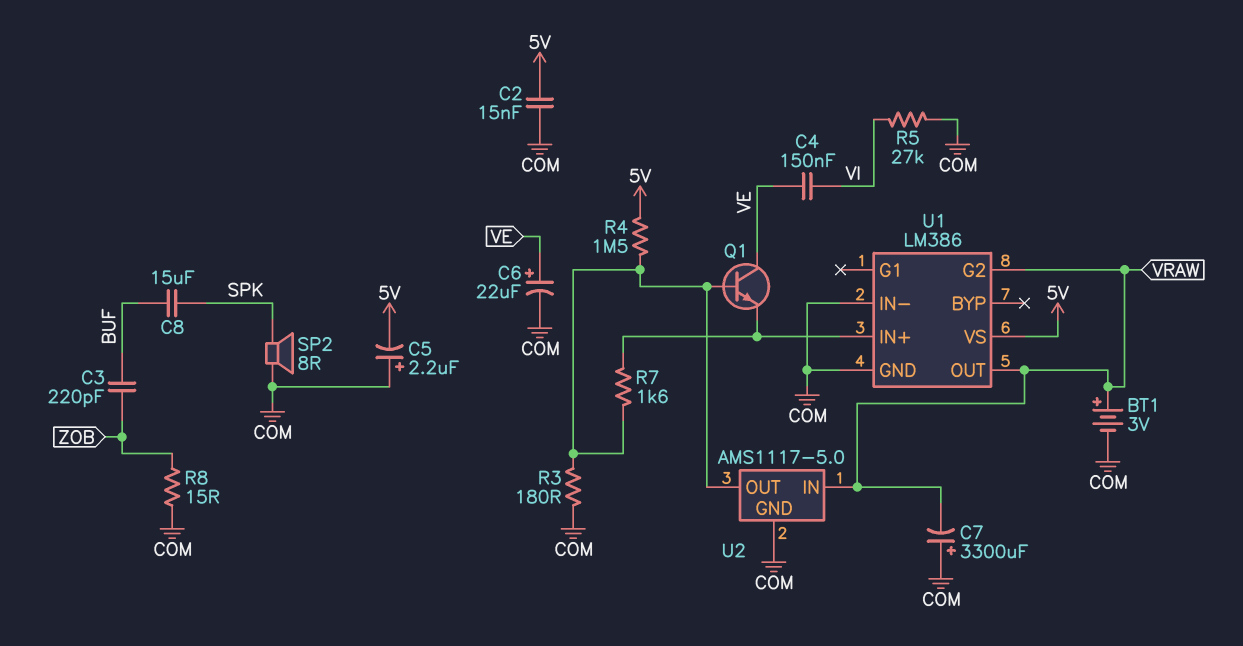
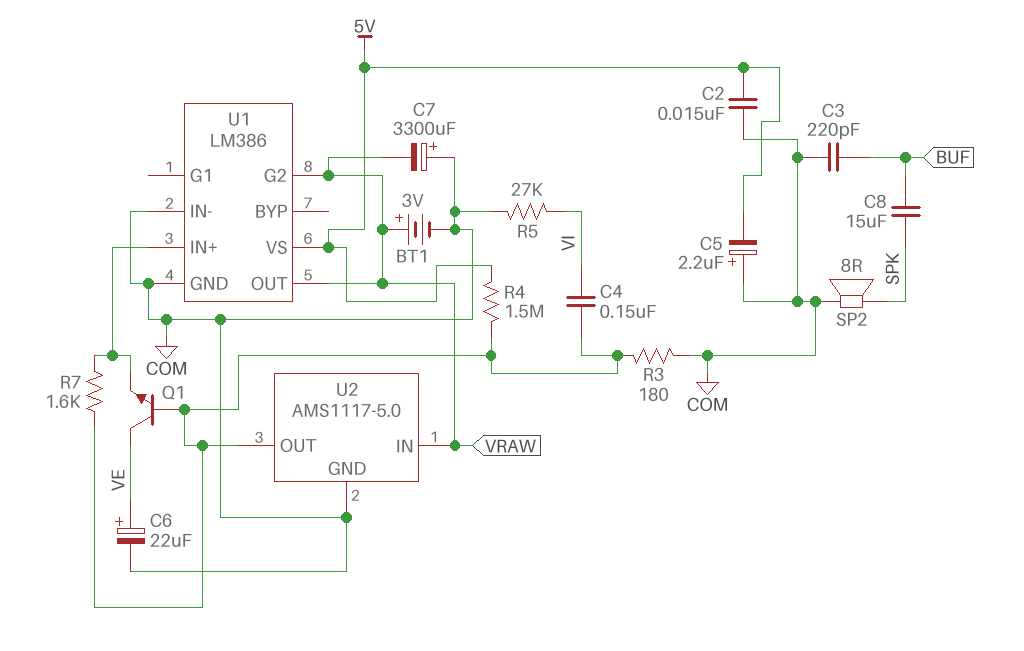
C3: 220pF (BUF, ZOB) -> 220pF (BUF, COM)
C4: 150nF (VE, VI) -> 150nF (U2/OUT, VI)
R8: 15 (COM, ZOB) -> none

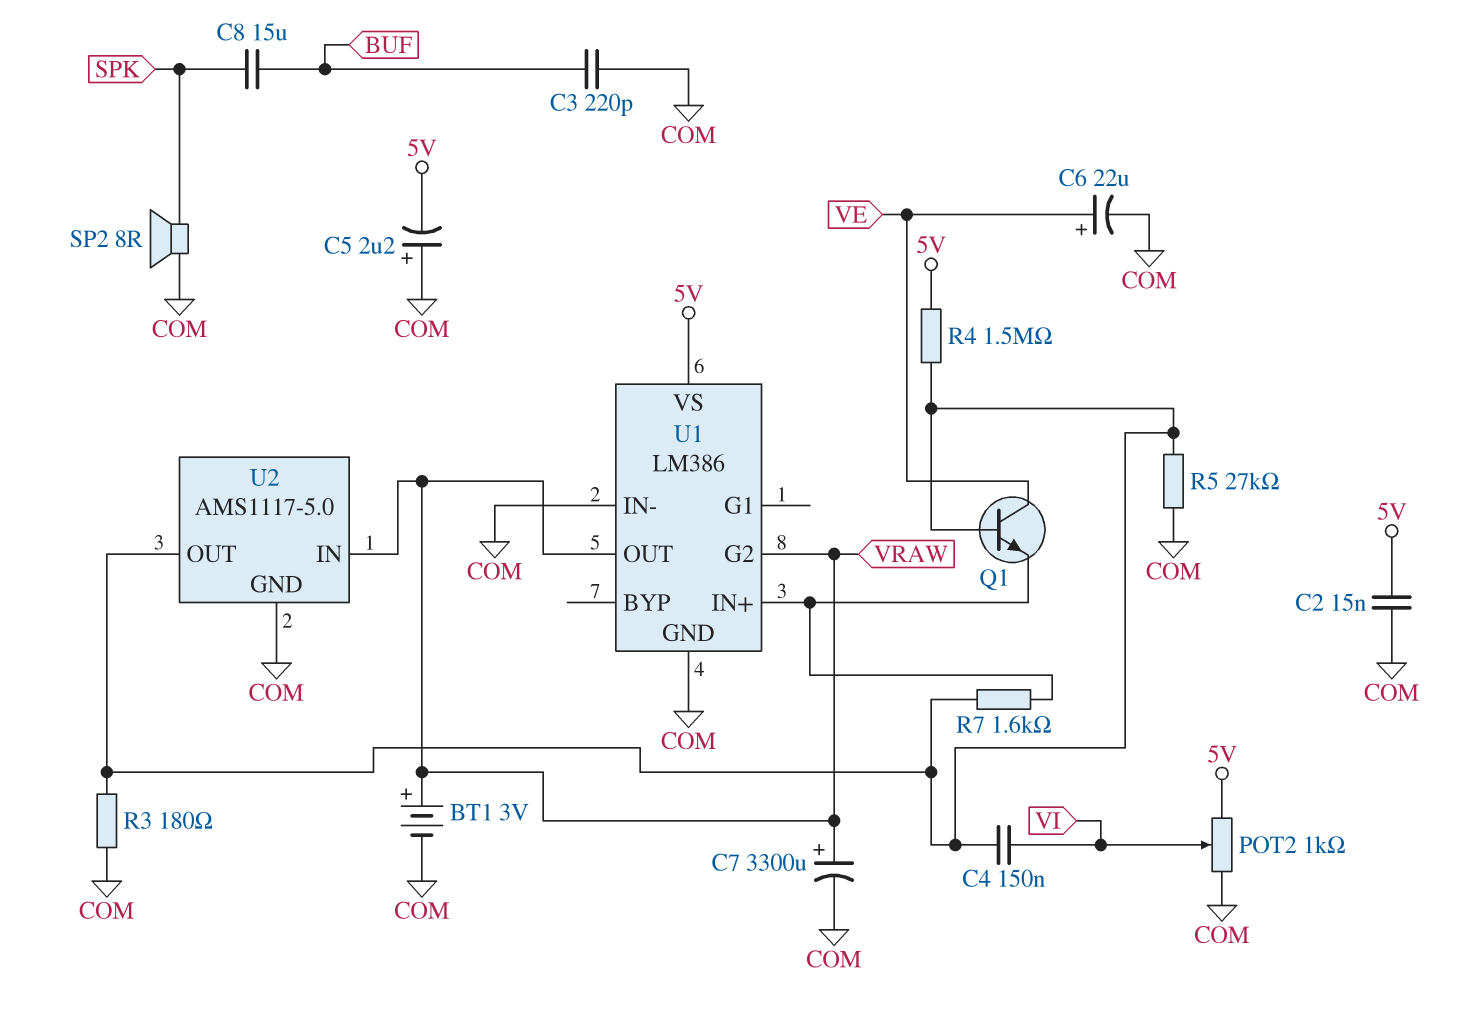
C7: 3300uF (plus COM, minus VRAW) -> 3300uF (plus VRAW, minus COM)
POT2: none -> 1k (5V, COM, wiper VI)
R5: 27k (COM, VI) -> 27k (COM, U2/OUT)

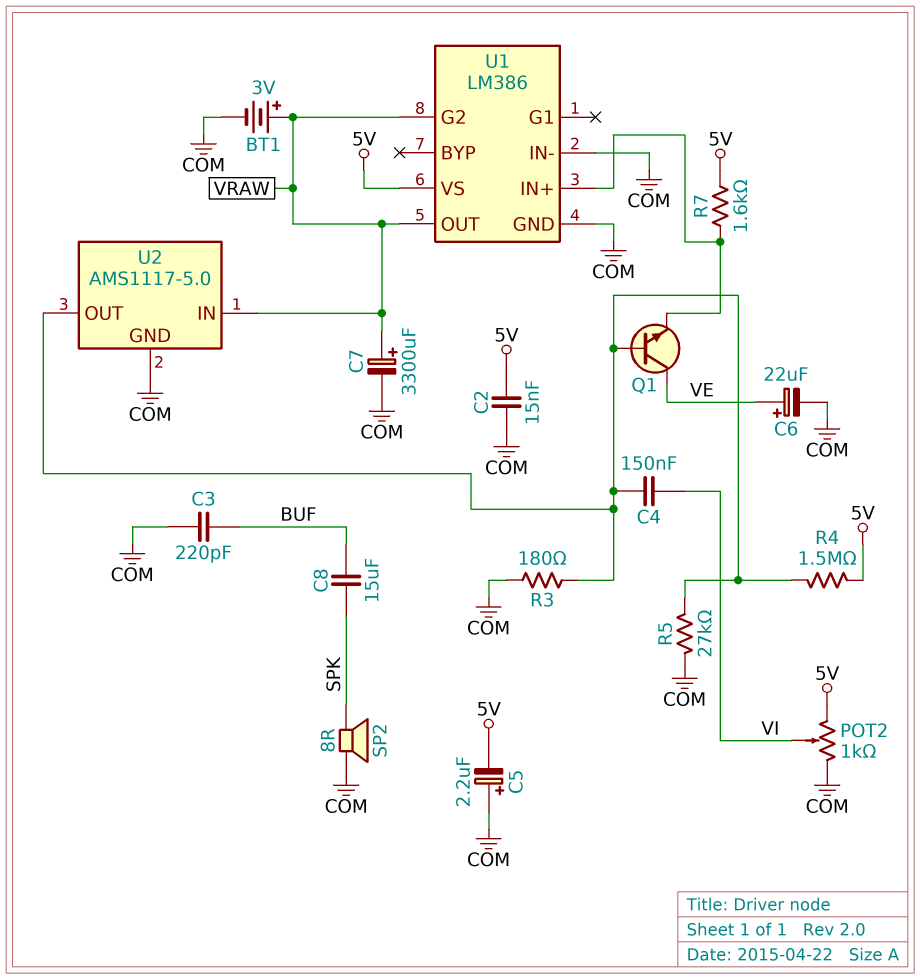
R7: 1.6k (U1/IN+, U2/OUT) -> 1.6k (5V, U1/IN+)

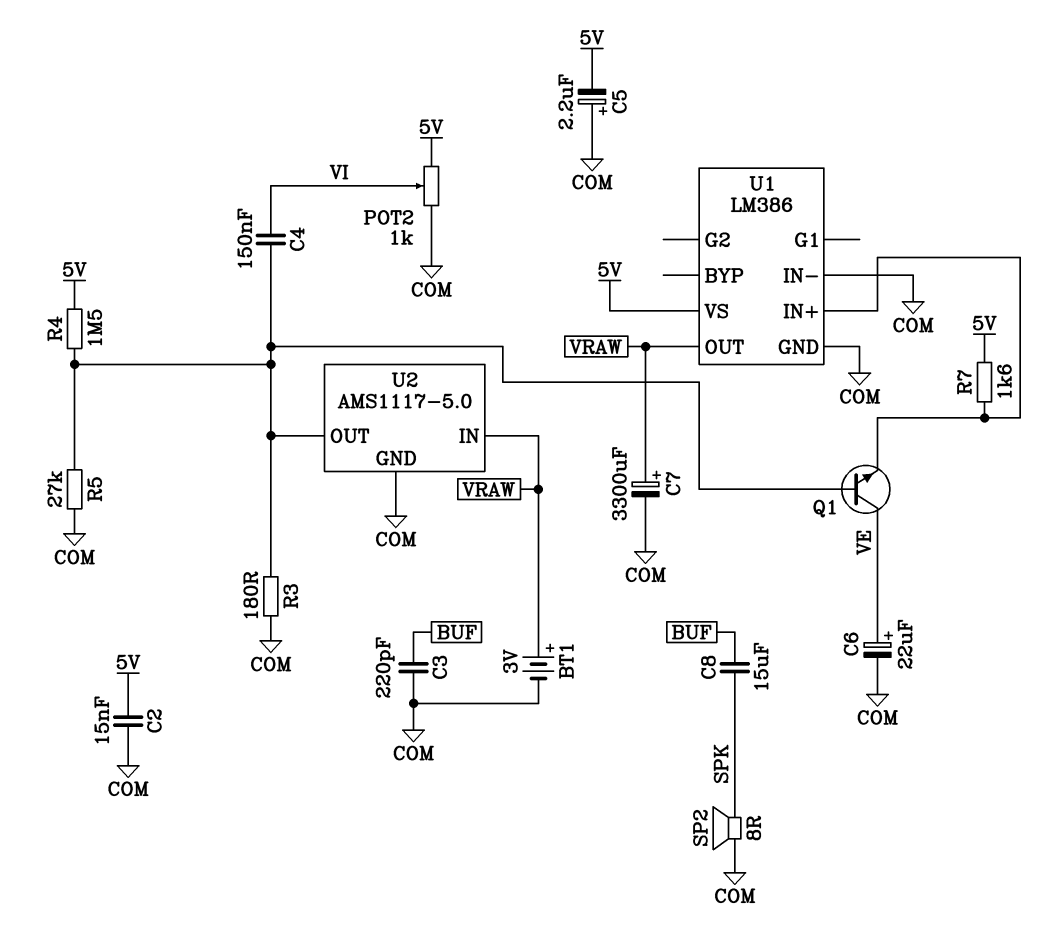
U1 pin G2: VRAW -> none

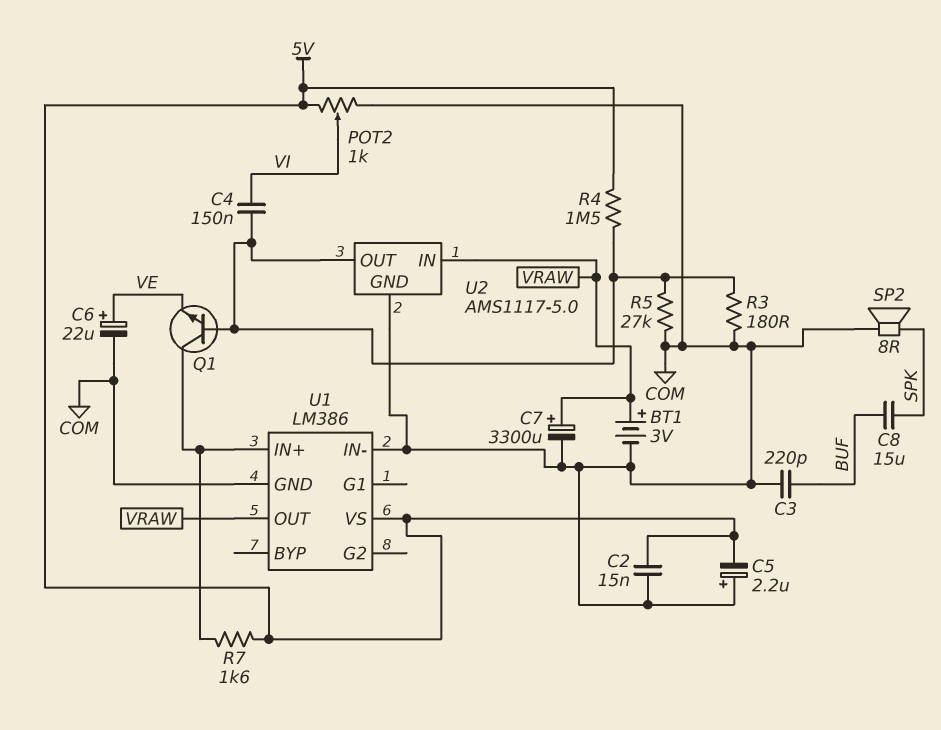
Q1: NPN (B U2/OUT, C VE, E U1/IN+) -> NPN (B U2/OUT, C U1/IN+, E VE)

